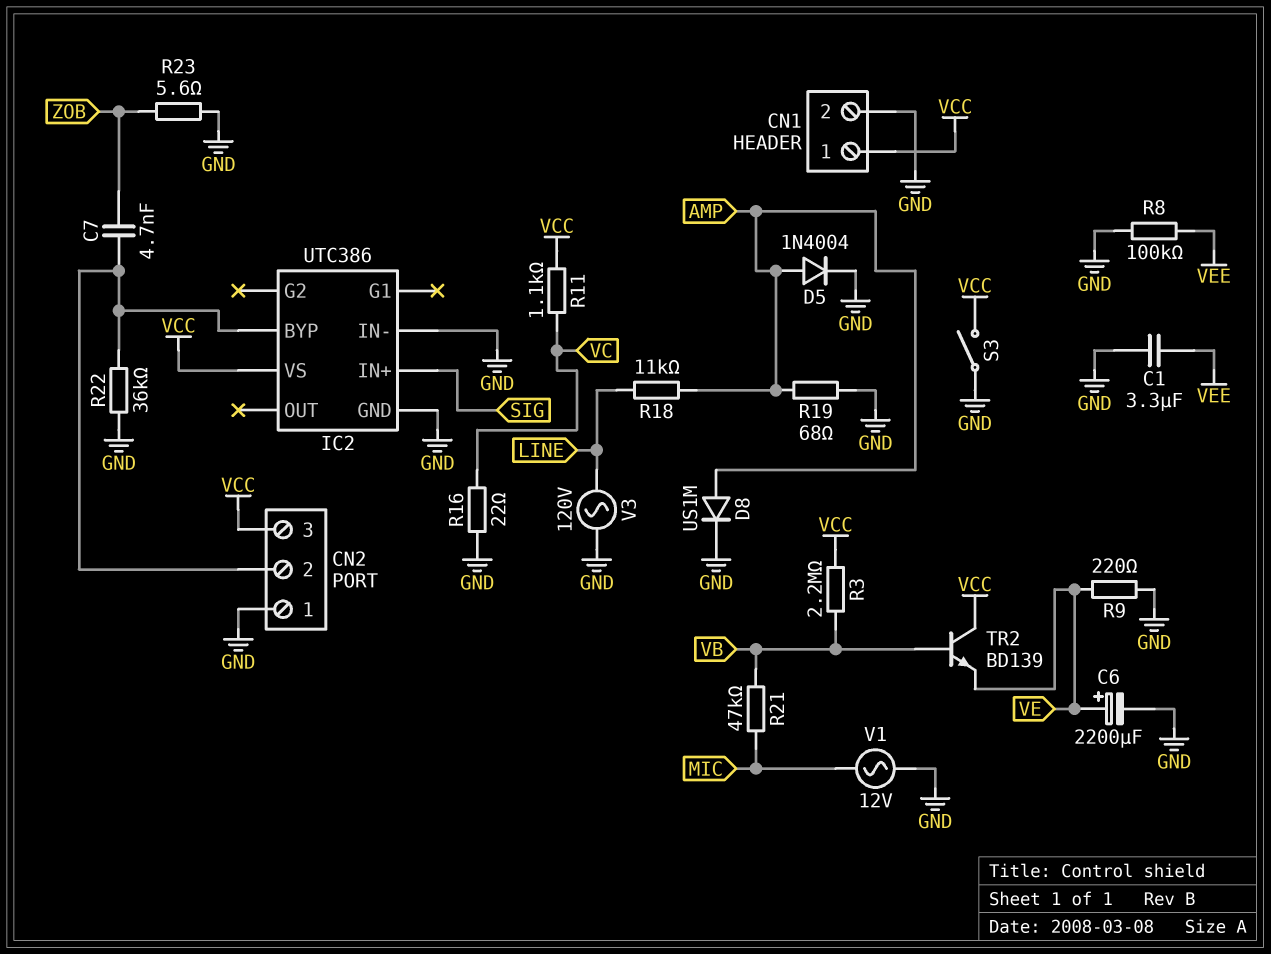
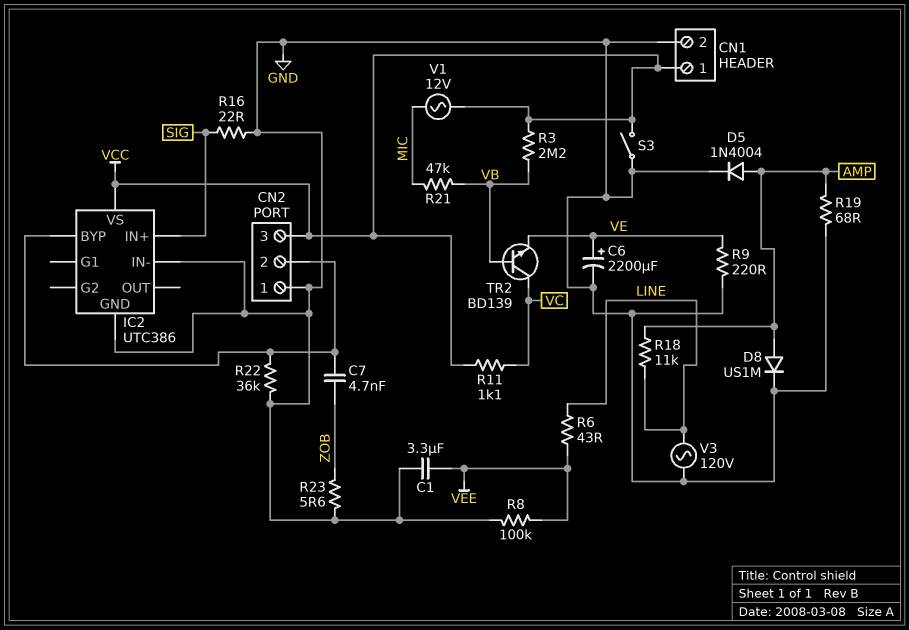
R6: none -> 43 (LINE, VEE)
R16: 22 (GND, VC) -> 22 (GND, SIG)
TR2: NPN BD139 (B VB, C VCC, E VE) -> NPN BD139 (B VB, C VC, E VE)
V1: AC 12V (GND, MIC) -> AC 12V (MIC, VCC)

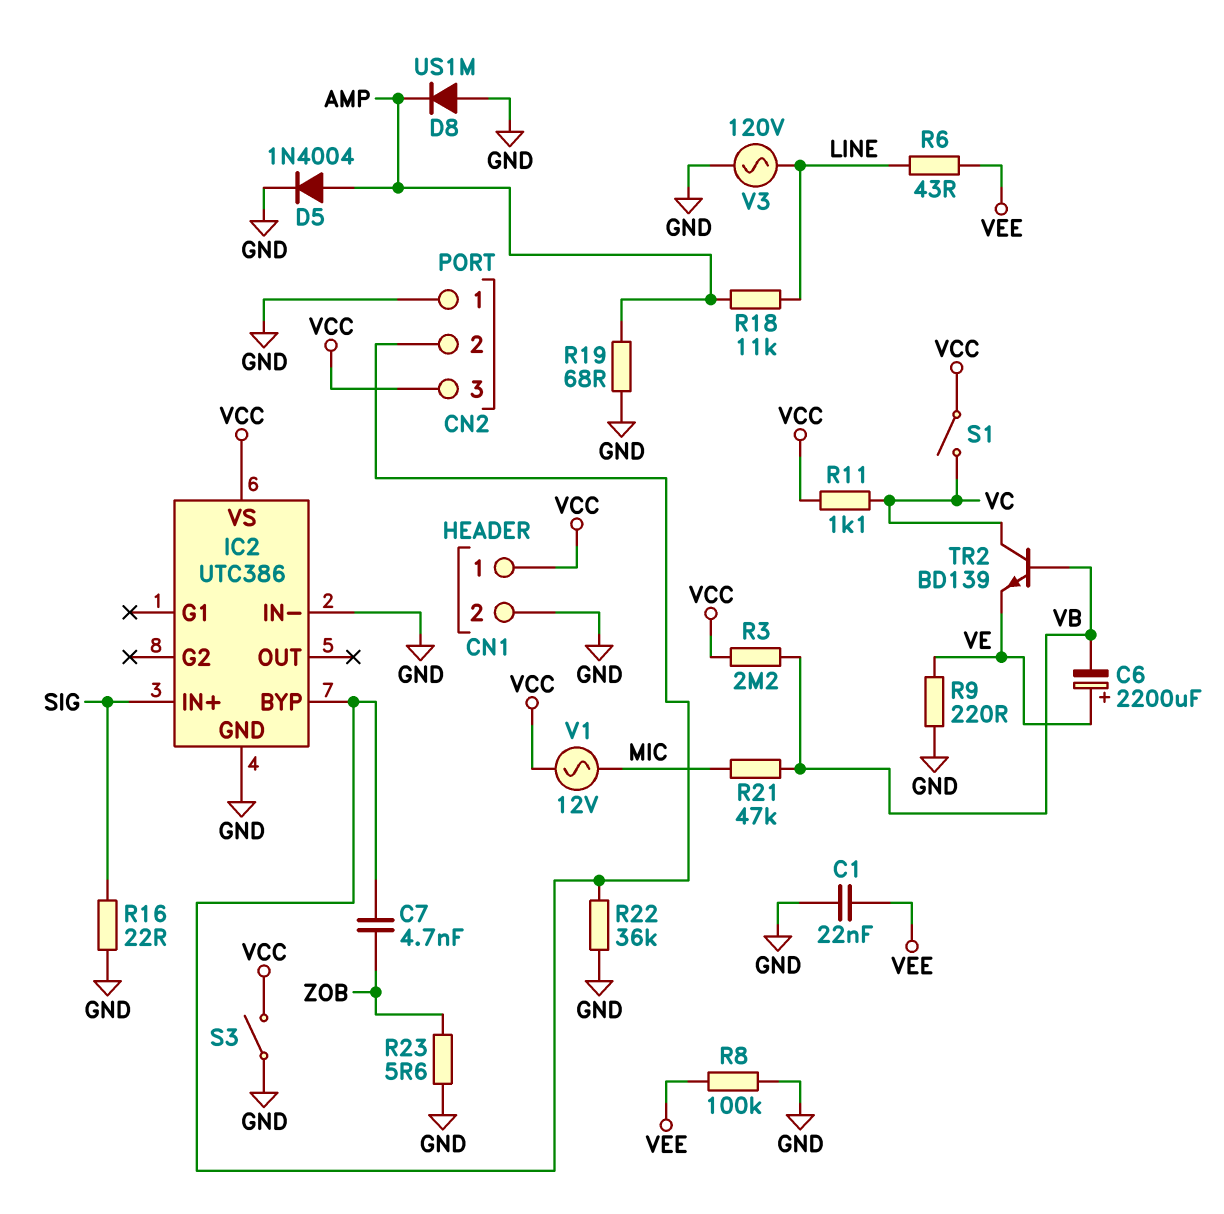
C1: 3.3uF (GND, VEE) -> 22nF (GND, VEE)
C6: 2200uF (plus VE, minus GND) -> 2200uF (plus VE, minus VB)
D8: diode US1M (A AMP, K GND) -> diode US1M (A GND, K AMP)
S1: none -> switch (VC, VCC)

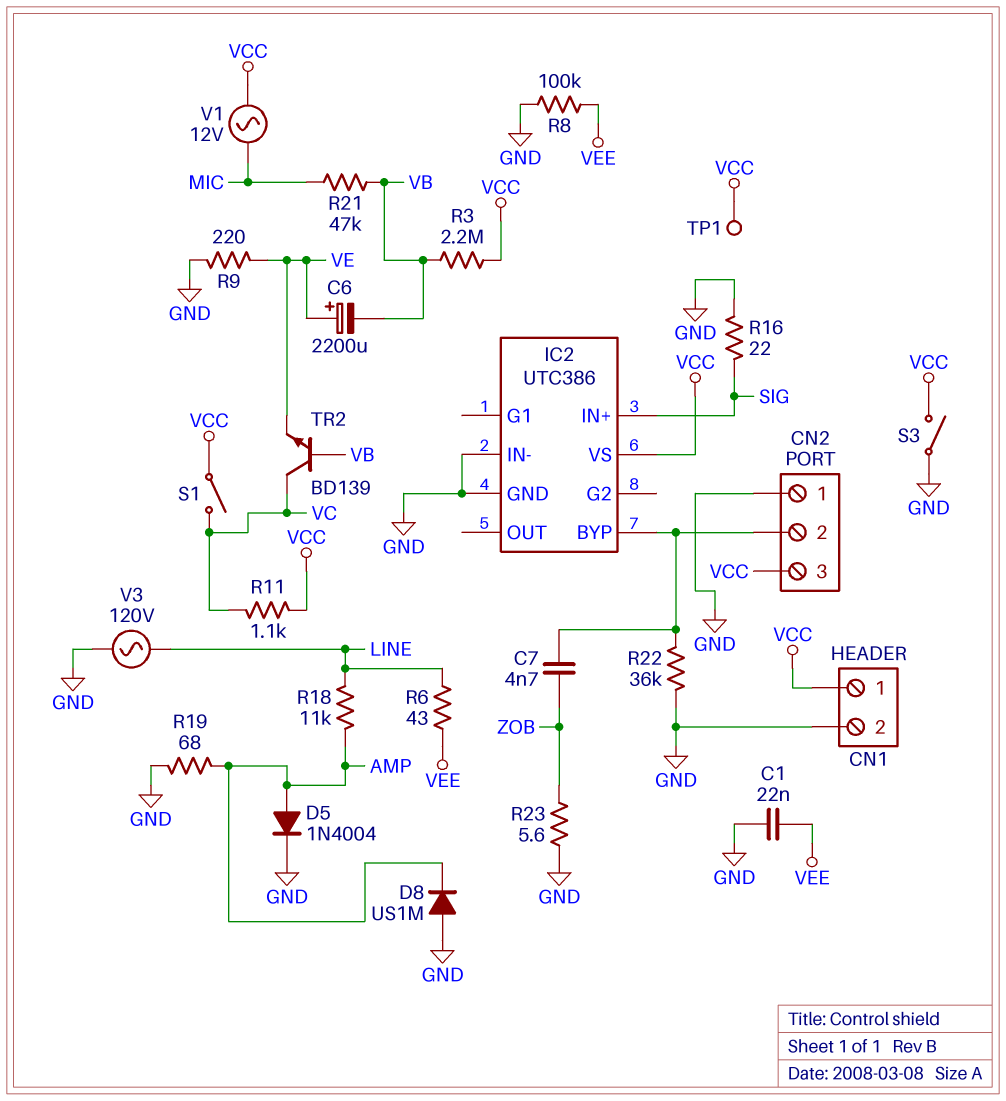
TP1: none -> test point (VCC)

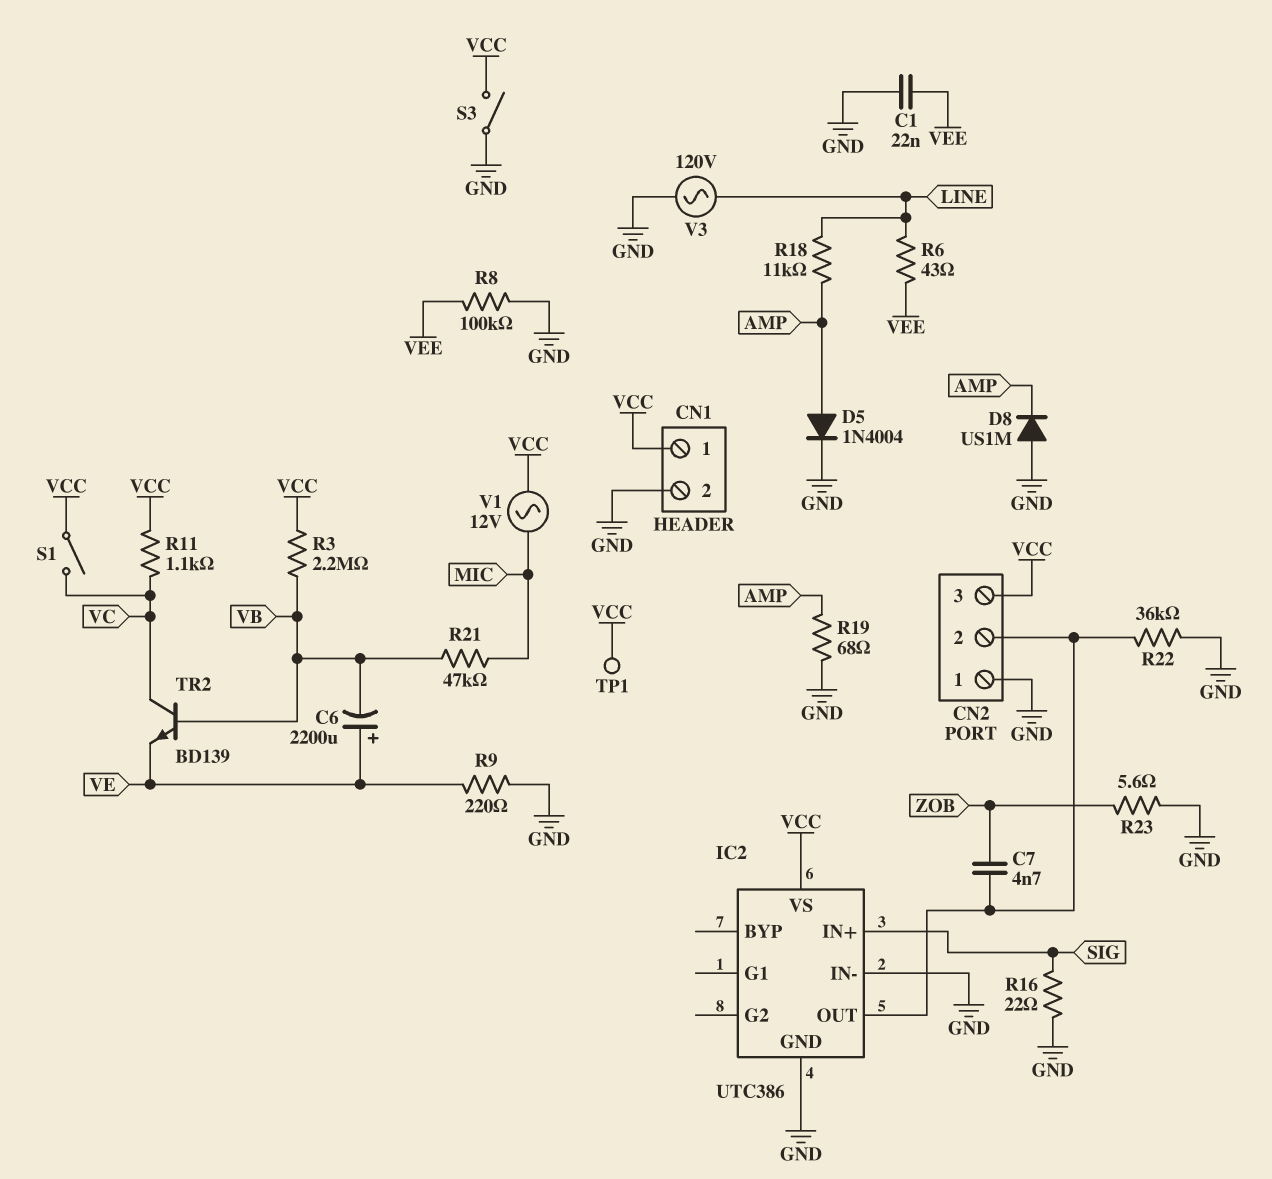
IC2 pin BYP: CN2/2 -> none
IC2 pin OUT: none -> CN2/2

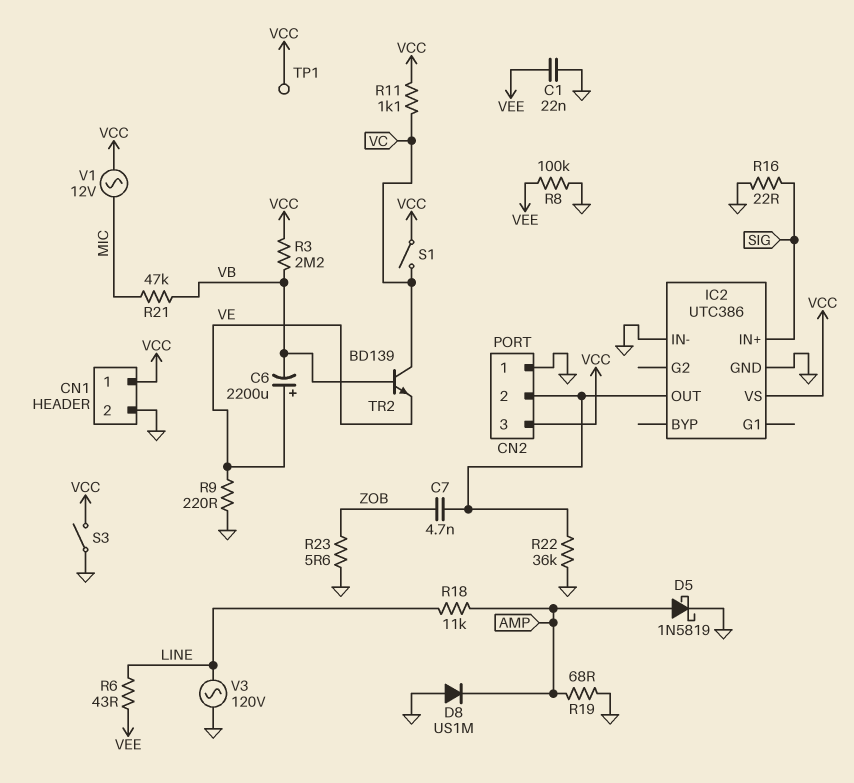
D5: diode 1N4004 (A AMP, K GND) -> schottky 1N5819 (A AMP, K GND)

